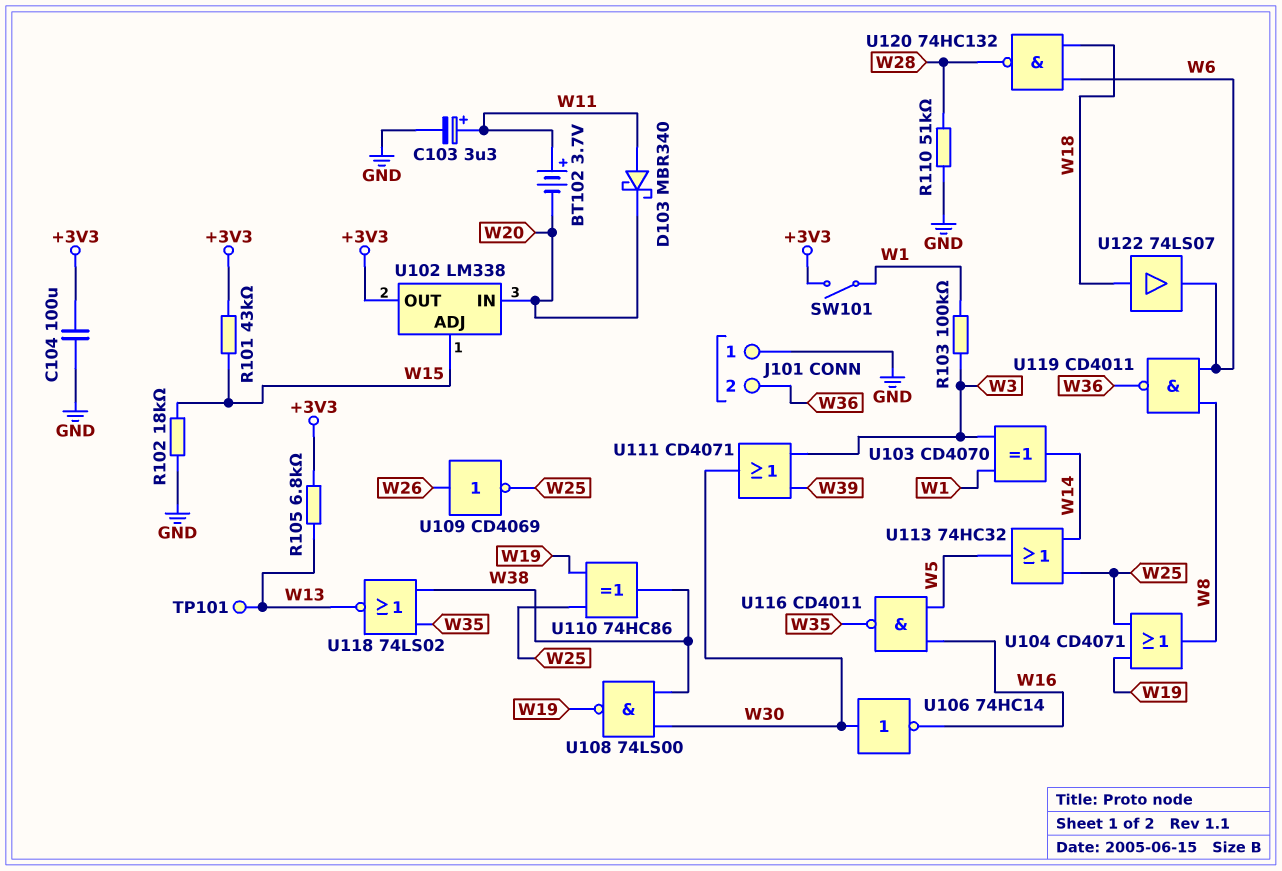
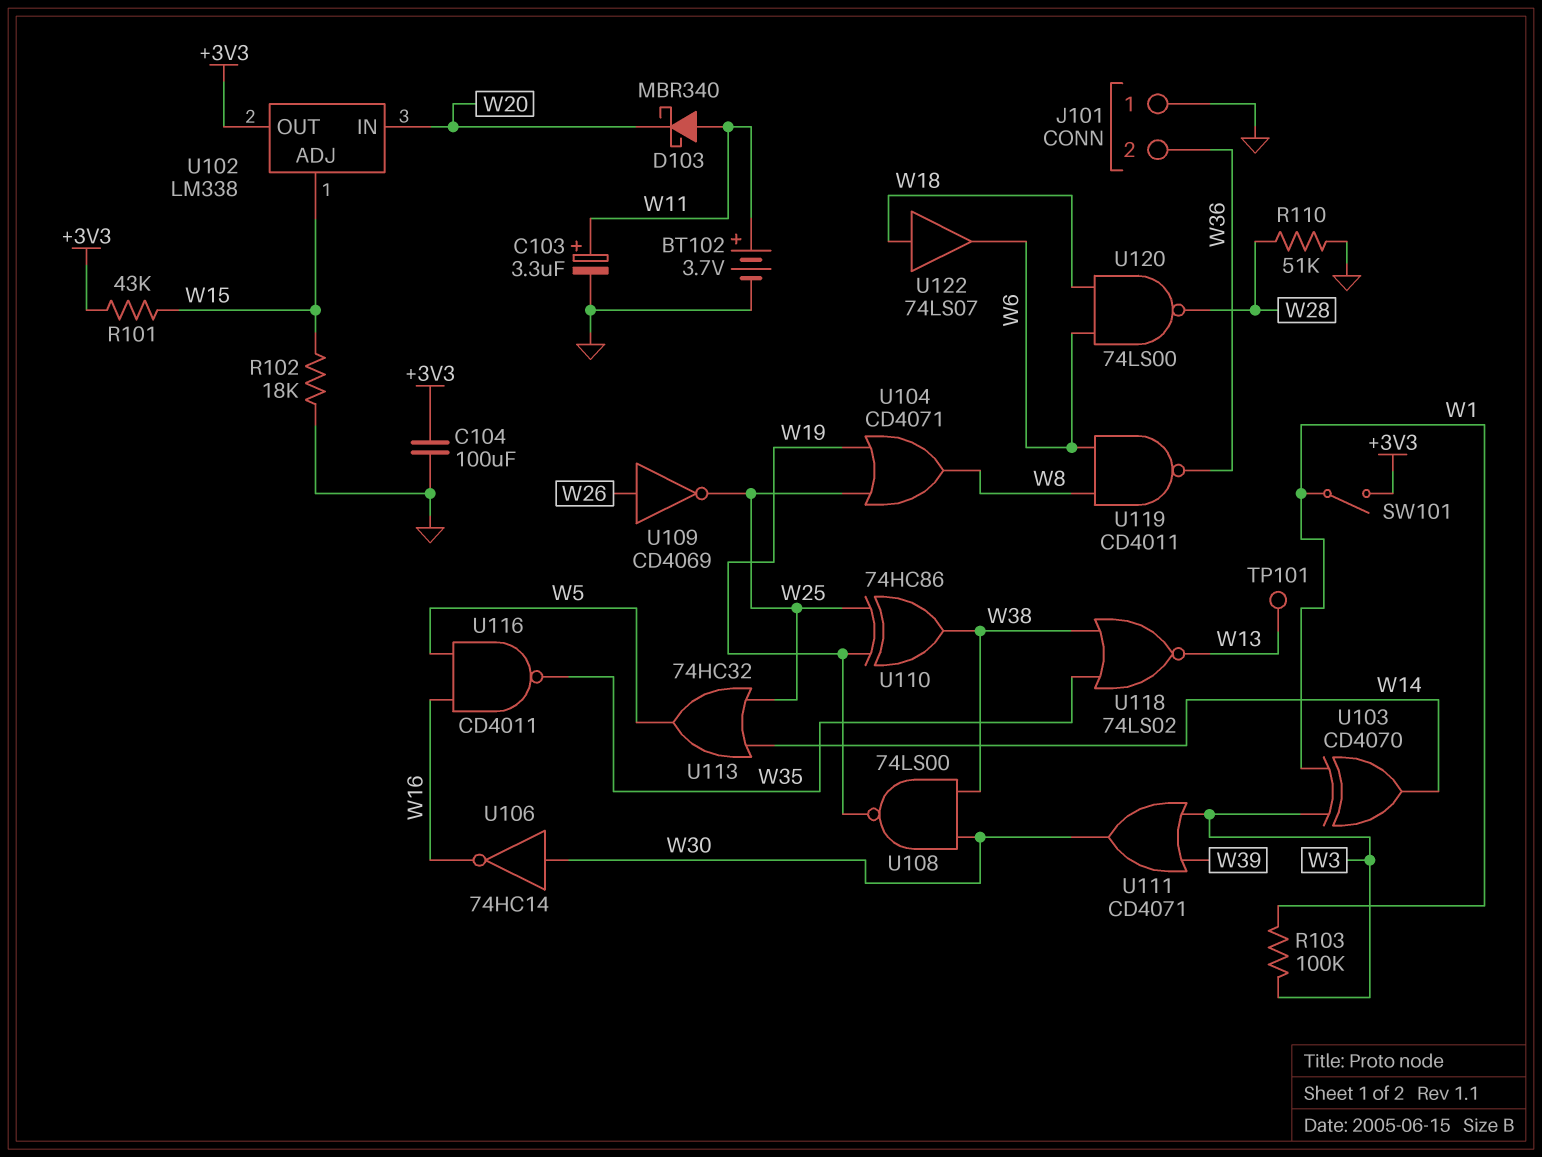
BT102: 3.7V (plus W11, minus W20) -> 3.7V (plus W11, minus GND)
R105: 6.8k (+3V3, W13) -> none
U120: NAND 74HC132 (in W6, in W18, out W28) -> NAND 74LS00 (in W6, in W18, out W28)

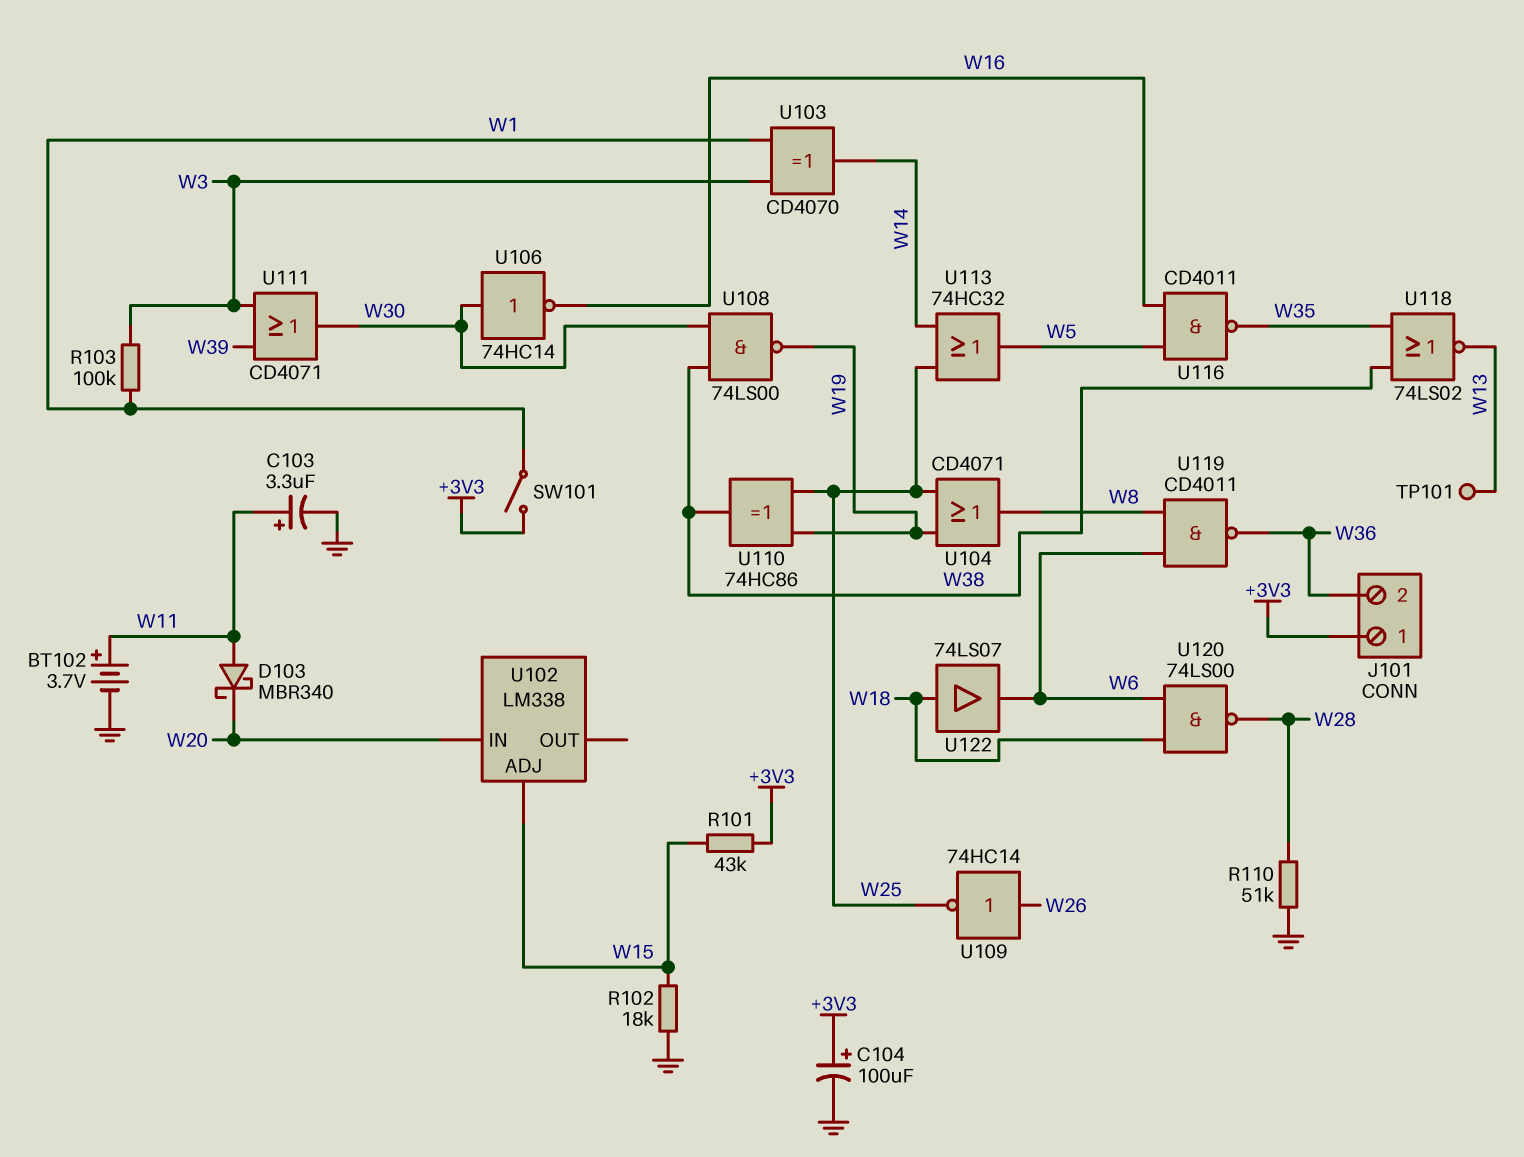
C104: 100uF (+3V3, GND) -> 100uF (plus +3V3, minus GND)
J101 pin 1: GND -> +3V3
U102 pin OUT: +3V3 -> none
U109: NOT CD4069 (in W26, out W25) -> NOT 74HC14 (in W26, out W25)

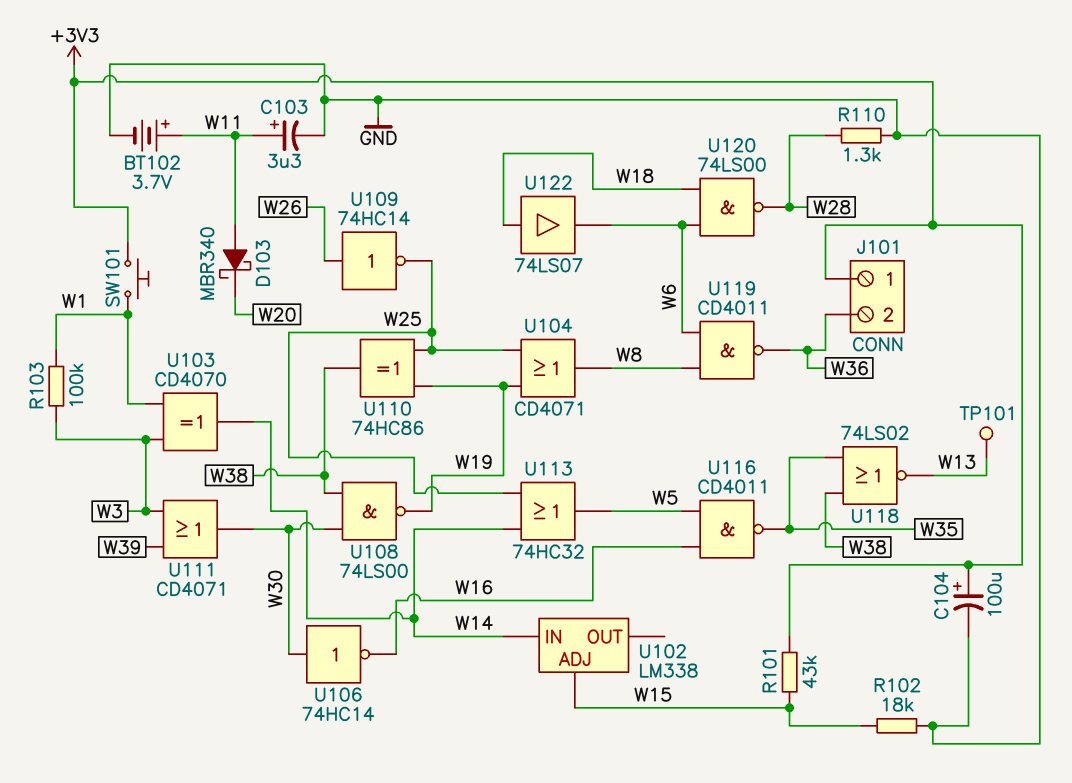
R110: 51k (GND, W28) -> 1.3k (GND, W28)
SW101: switch (+3V3, W1) -> button (+3V3, W1)
U102 pin IN: W20 -> W14

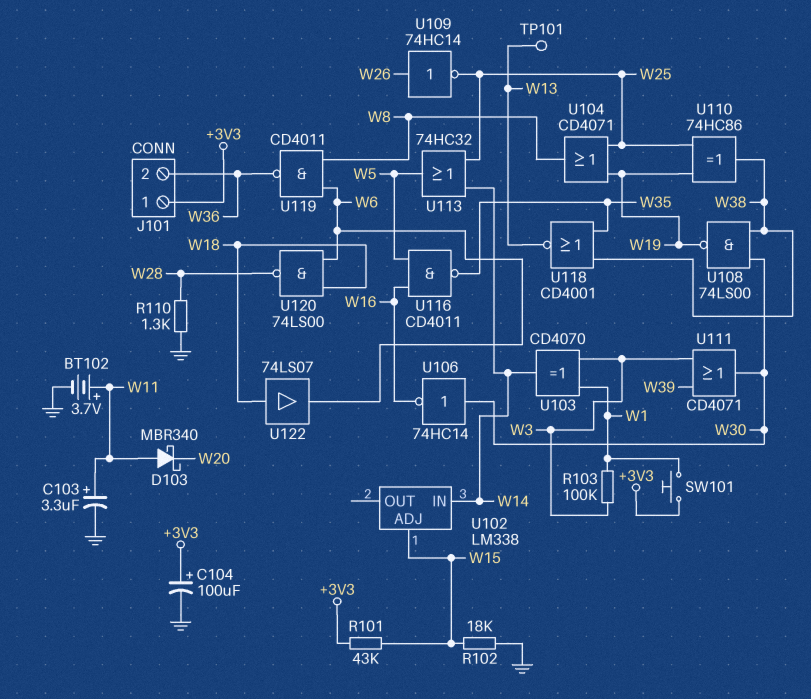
U118: NOR 74LS02 (in W35, in W38, out W13) -> NOR CD4001 (in W35, in W38, out W13)

